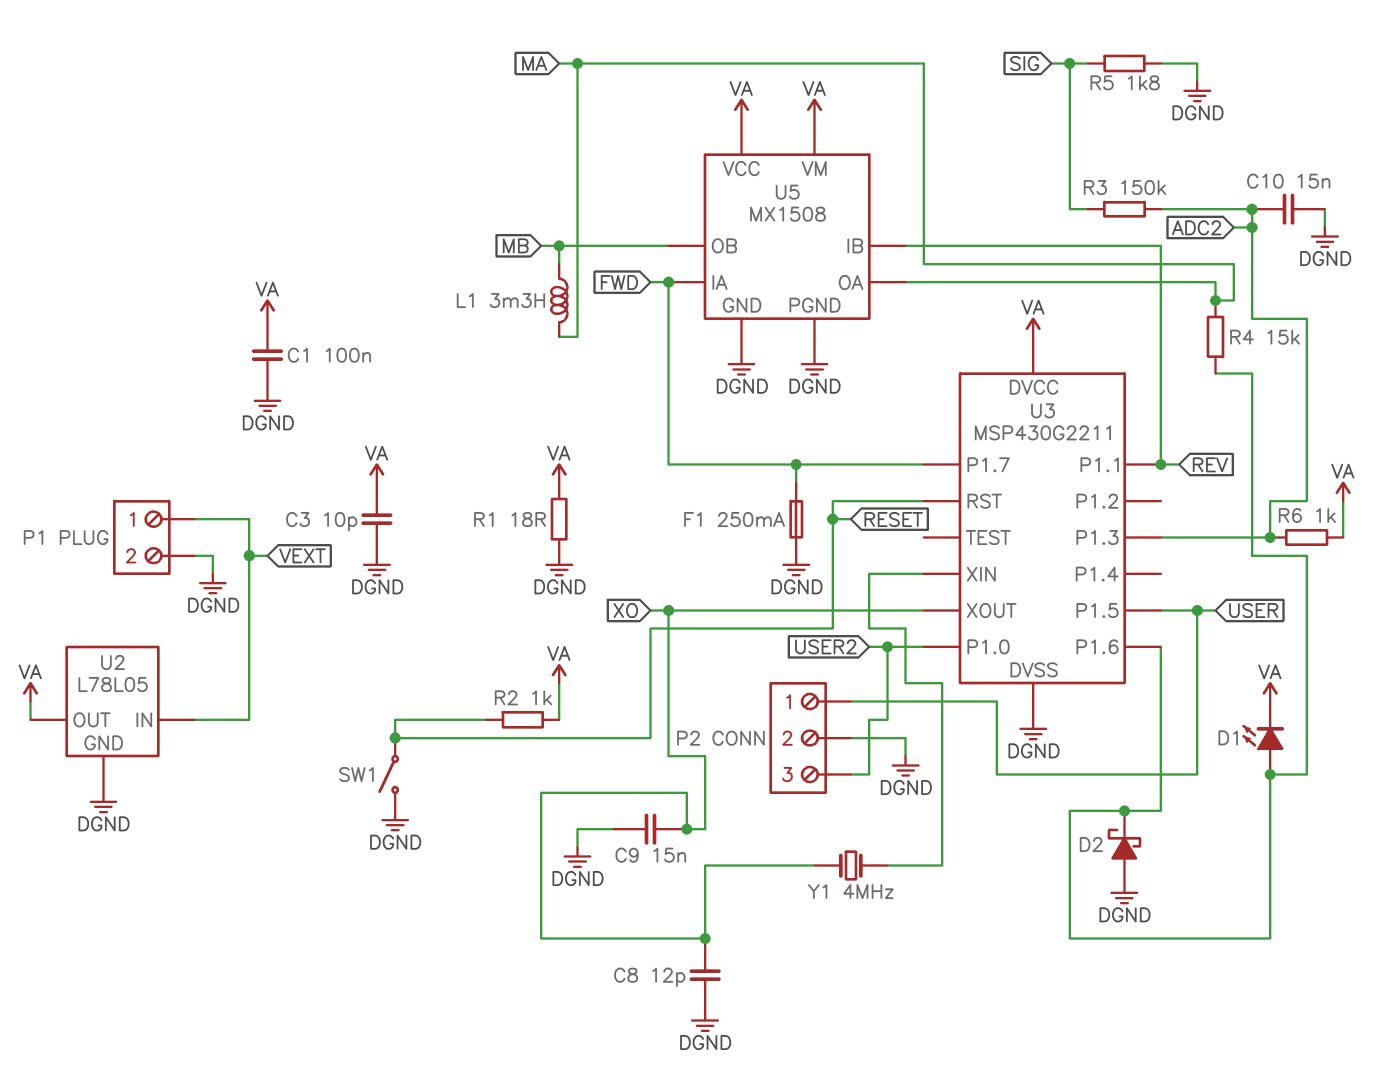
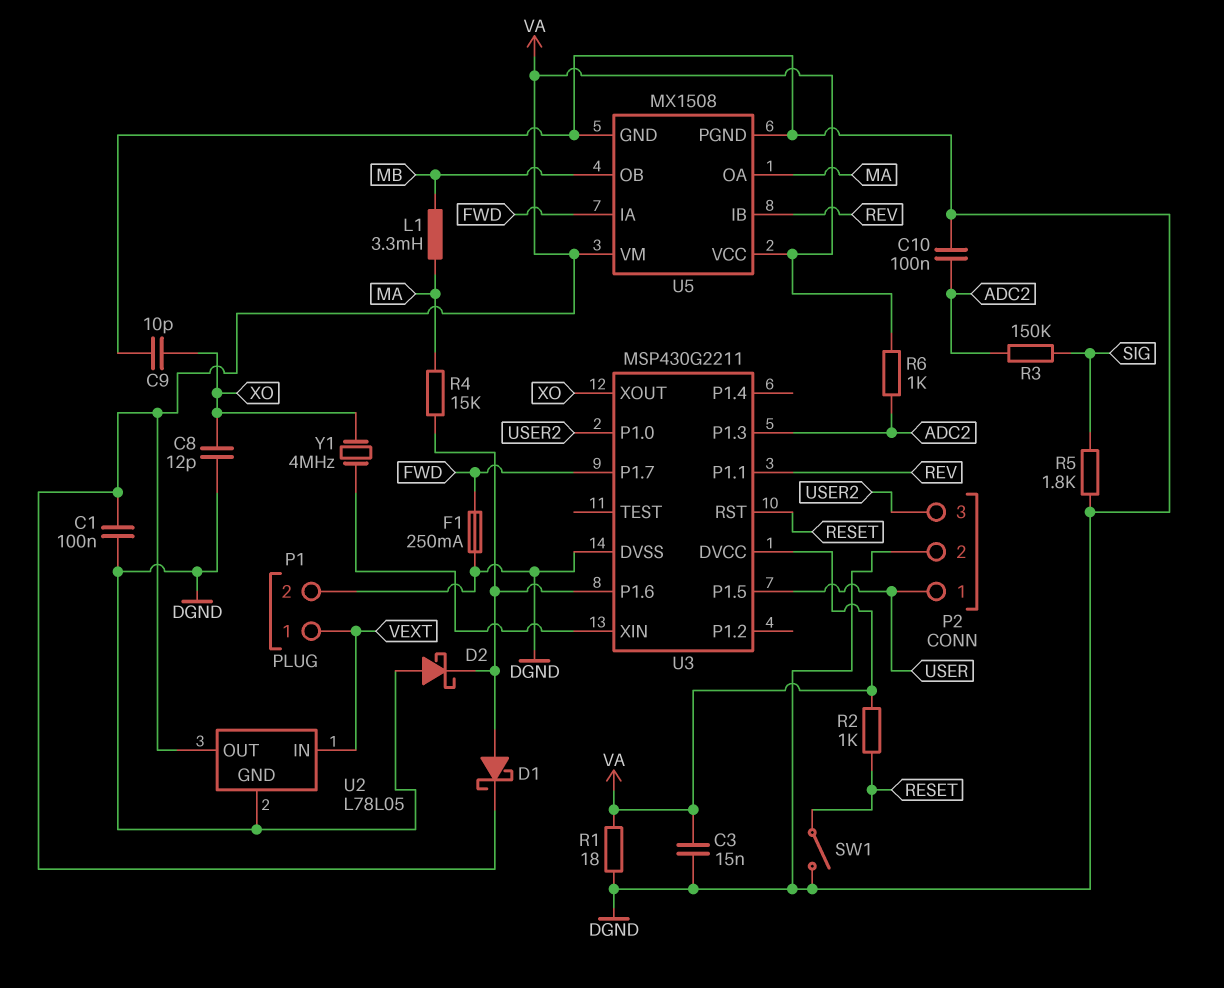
C3: 10pF (DGND, VA) -> 15nF (DGND, VA)
C9: 15nF (DGND, XO) -> 10pF (DGND, XO)
C10: 15nF (ADC2, DGND) -> 100nF (ADC2, DGND)
D1: LED (A U3/P1.6, K VA) -> schottky (A U3/P1.6, K VA)

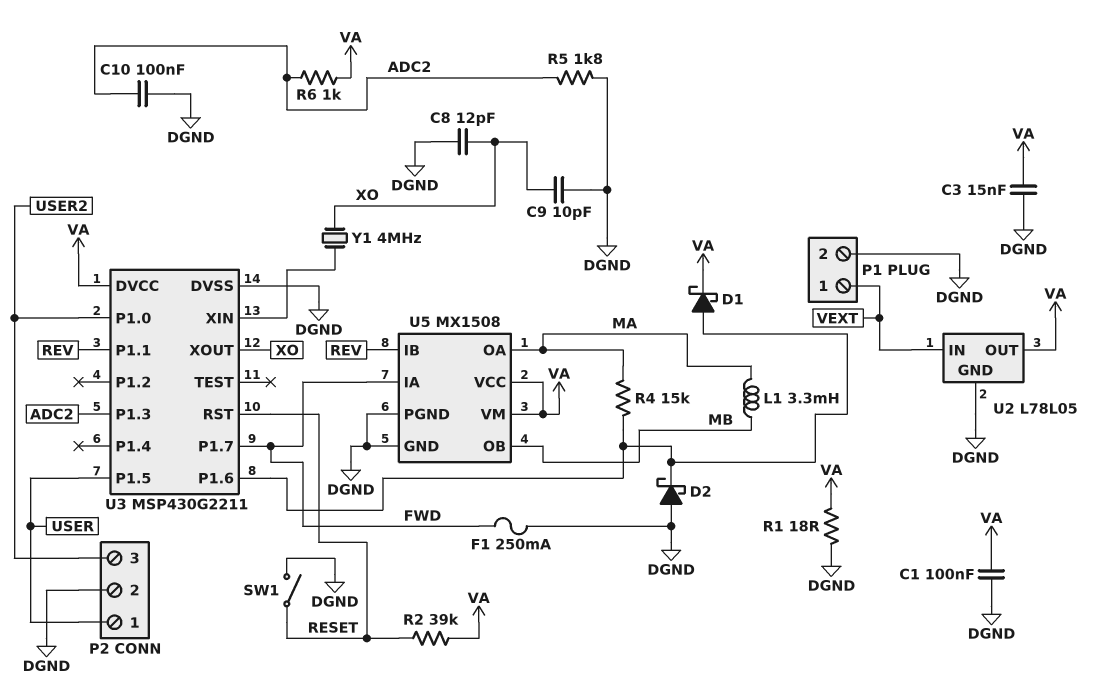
R2: 1k (RESET, VA) -> 39k (RESET, VA)
R3: 150k (ADC2, SIG) -> none
R5: 1.8k (DGND, SIG) -> 1.8k (ADC2, DGND)

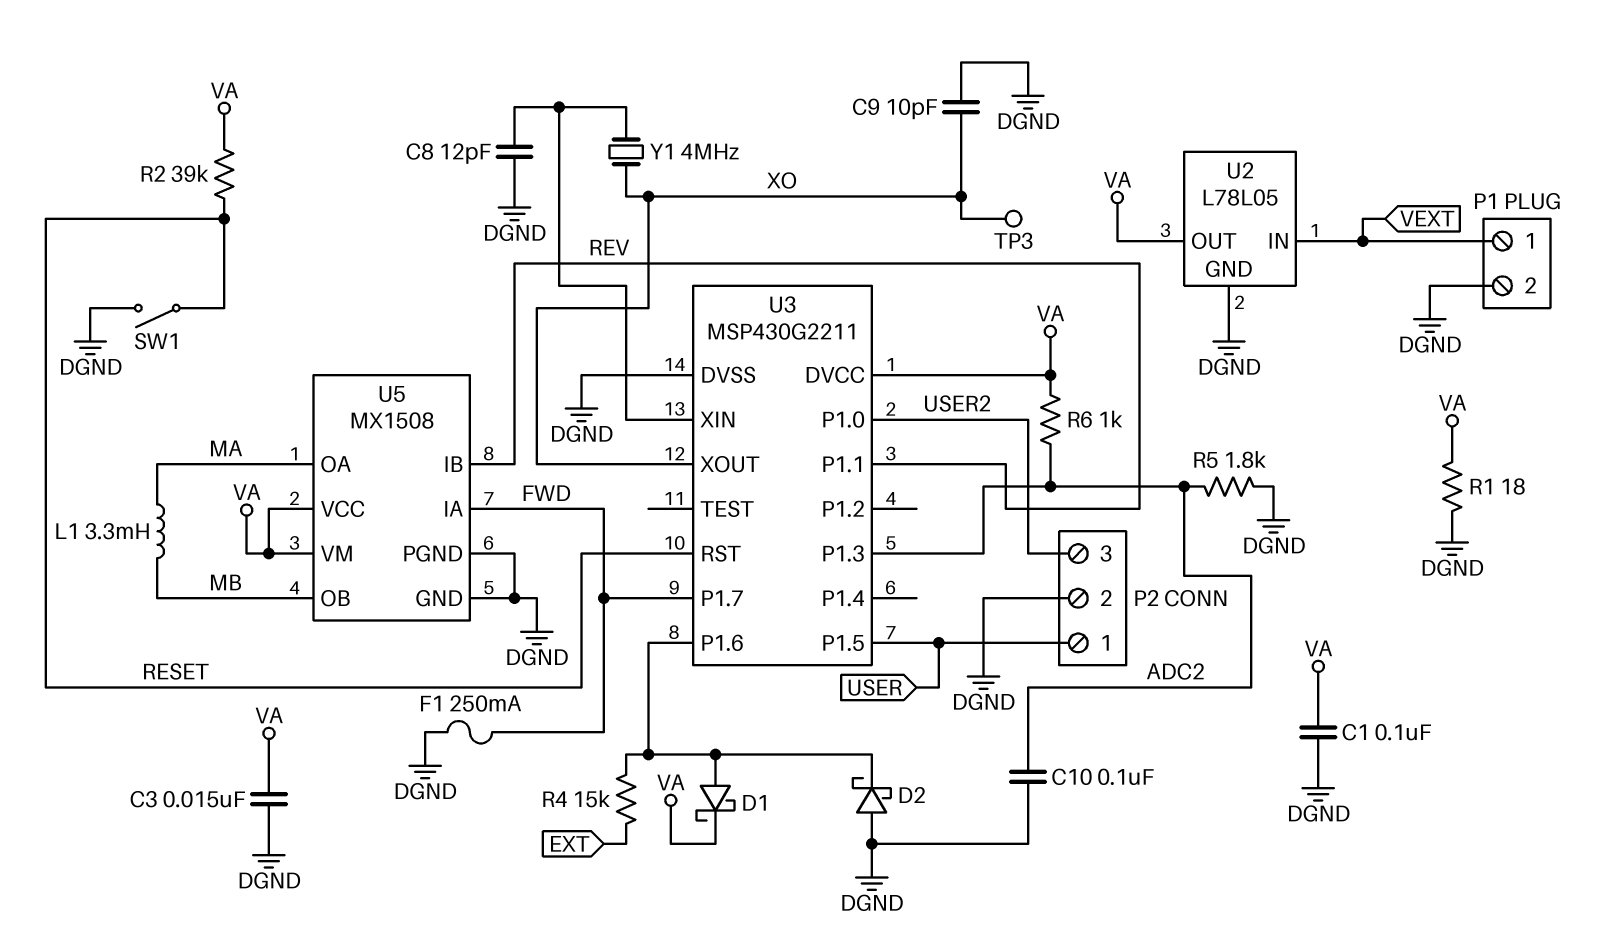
C8: 12pF (DGND, XO) -> 12pF (DGND, U3/XIN)
R4: 15k (MA, U3/P1.6) -> 15k (EXT, U3/P1.6)
TP3: none -> test point (XO)

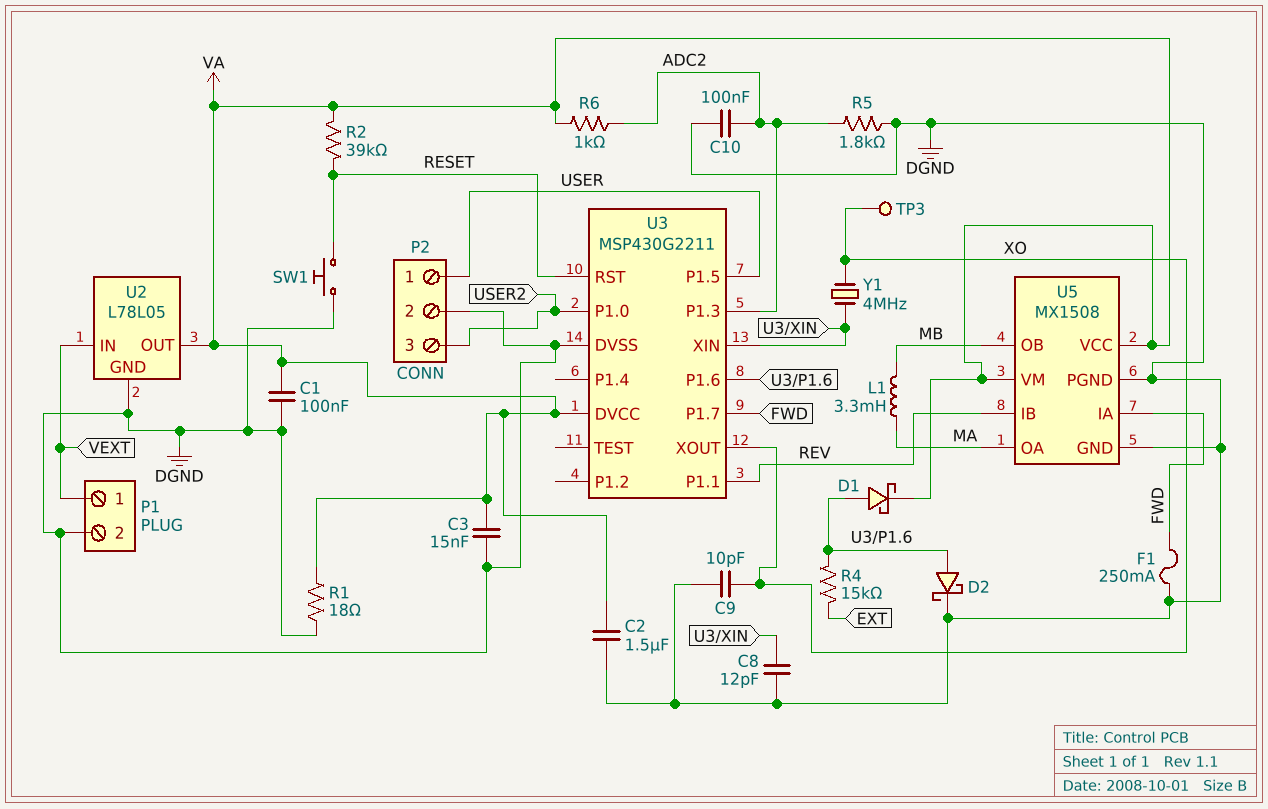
C2: none -> 1.5uF (DGND, VA)
D2: schottky (A DGND, K U3/P1.6) -> schottky (A U3/P1.6, K DGND)
SW1: switch (DGND, RESET) -> button (DGND, RESET)

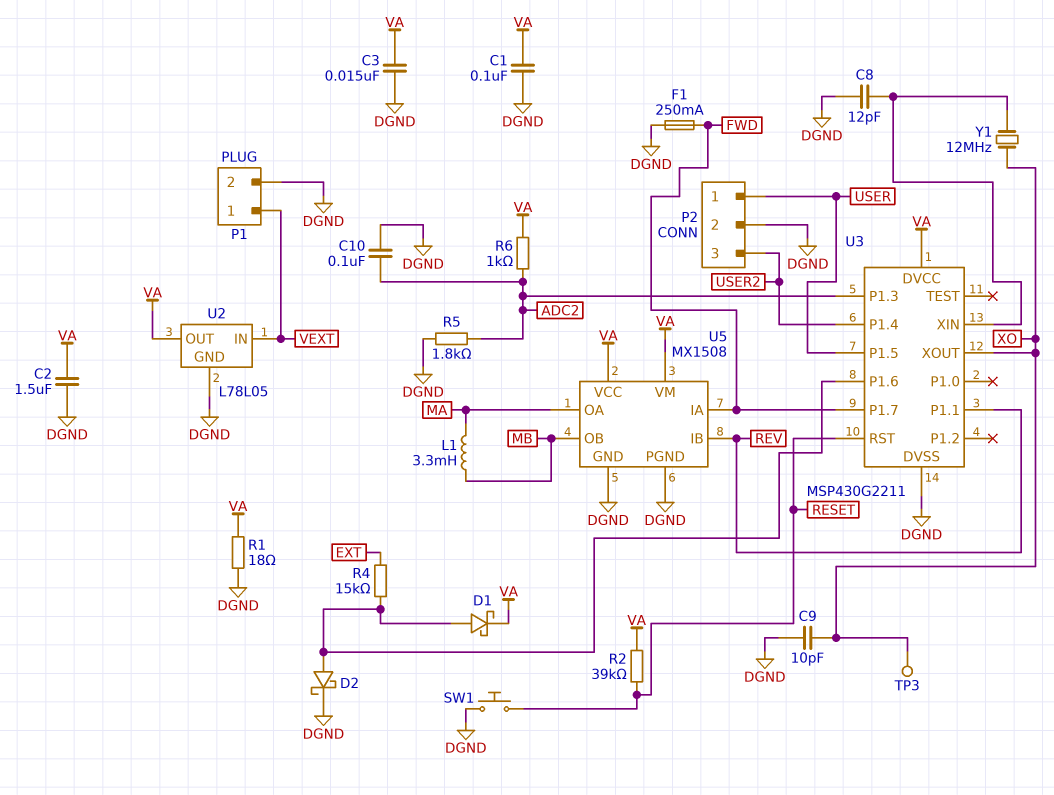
U3 pin P1.0: USER2 -> none
U3 pin P1.4: none -> USER2
Y1: 4MHz (U3/XIN, XO) -> 12MHz (U3/XIN, XO)

